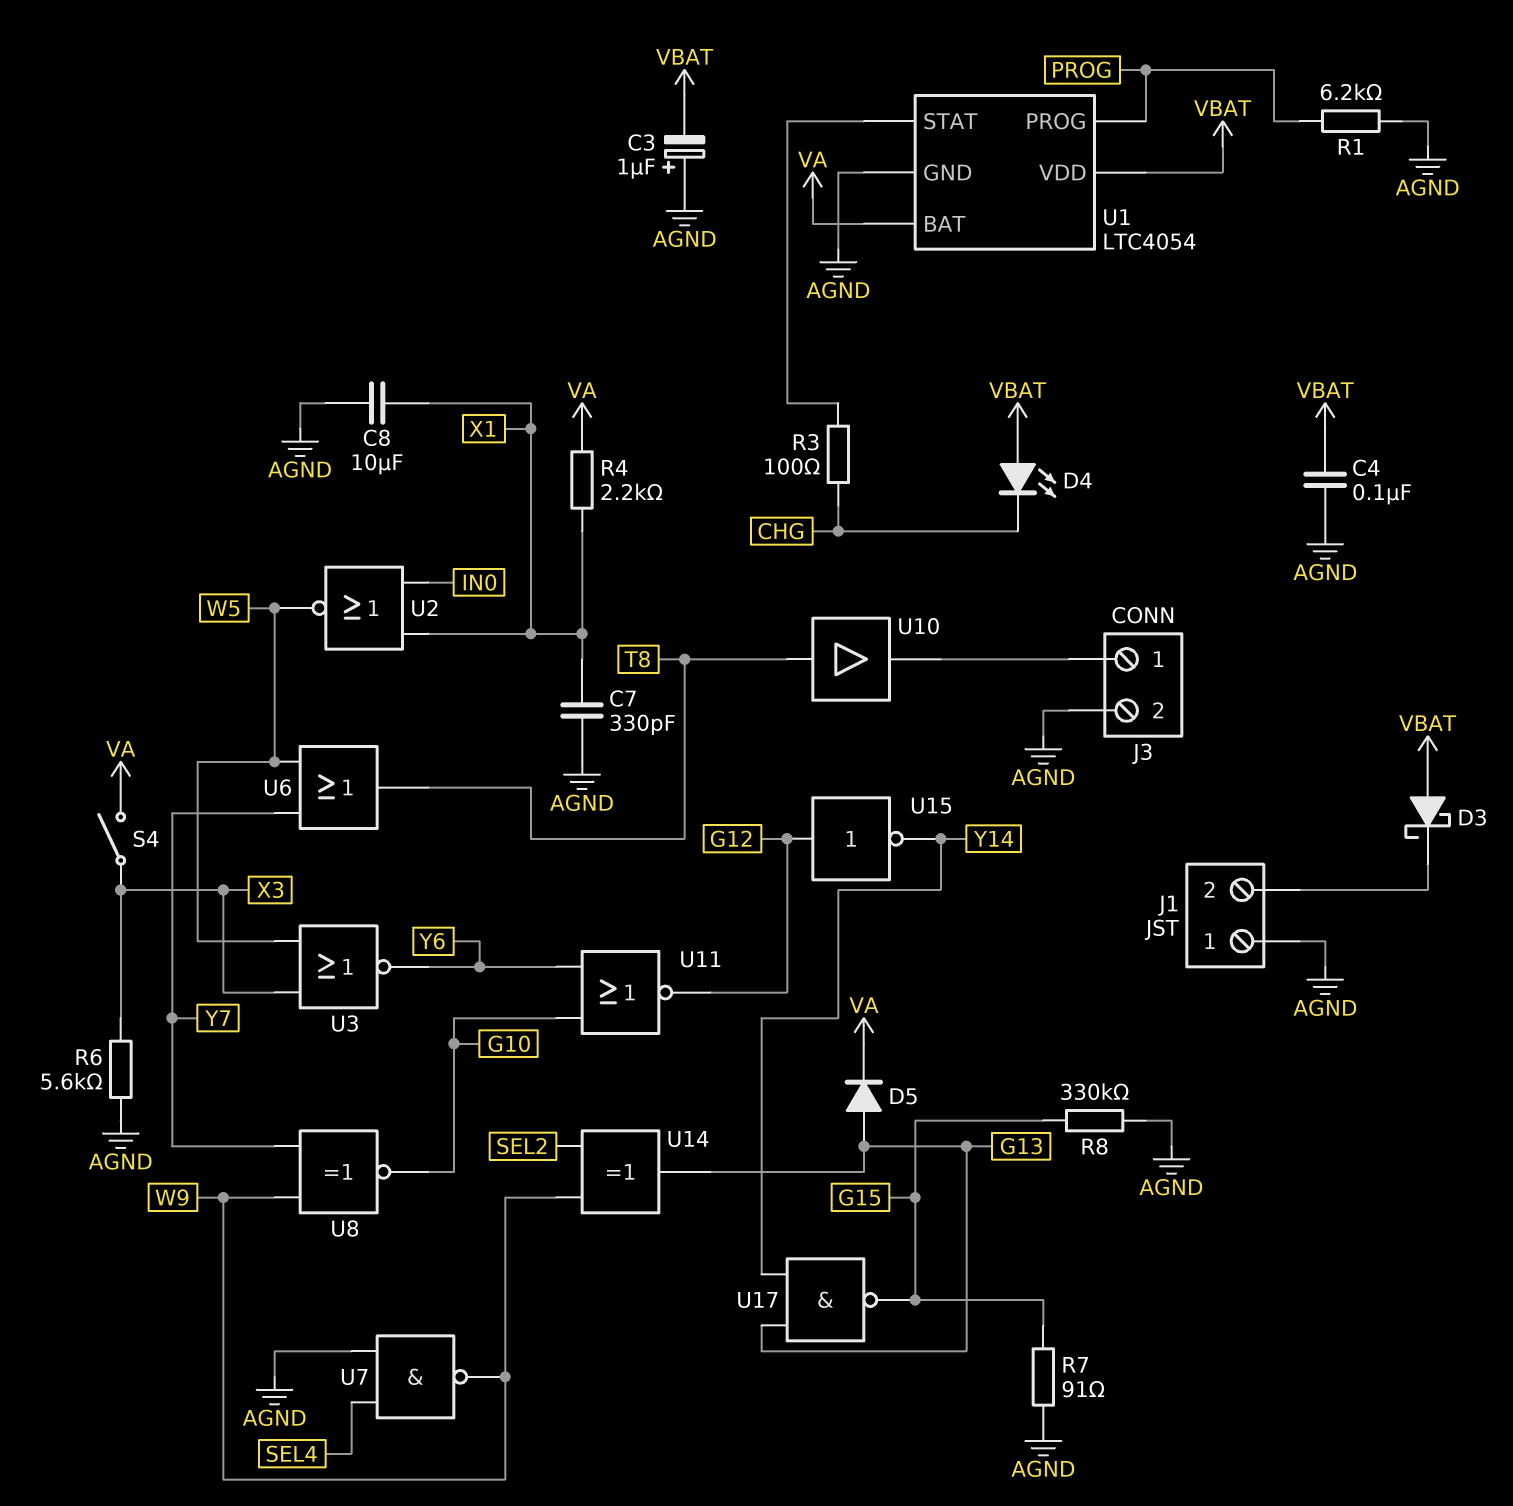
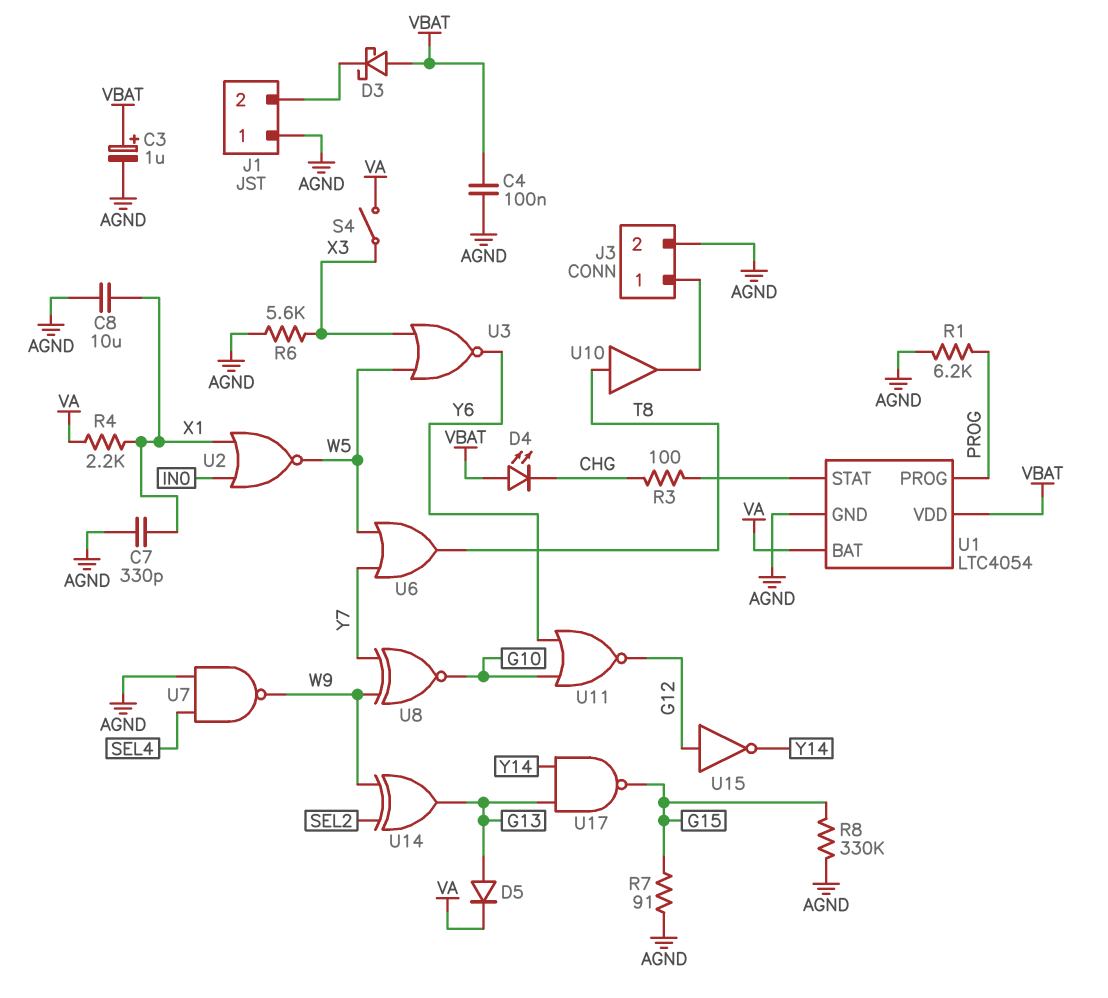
C3: 1uF (plus AGND, minus VBAT) -> 1uF (plus VBAT, minus AGND)

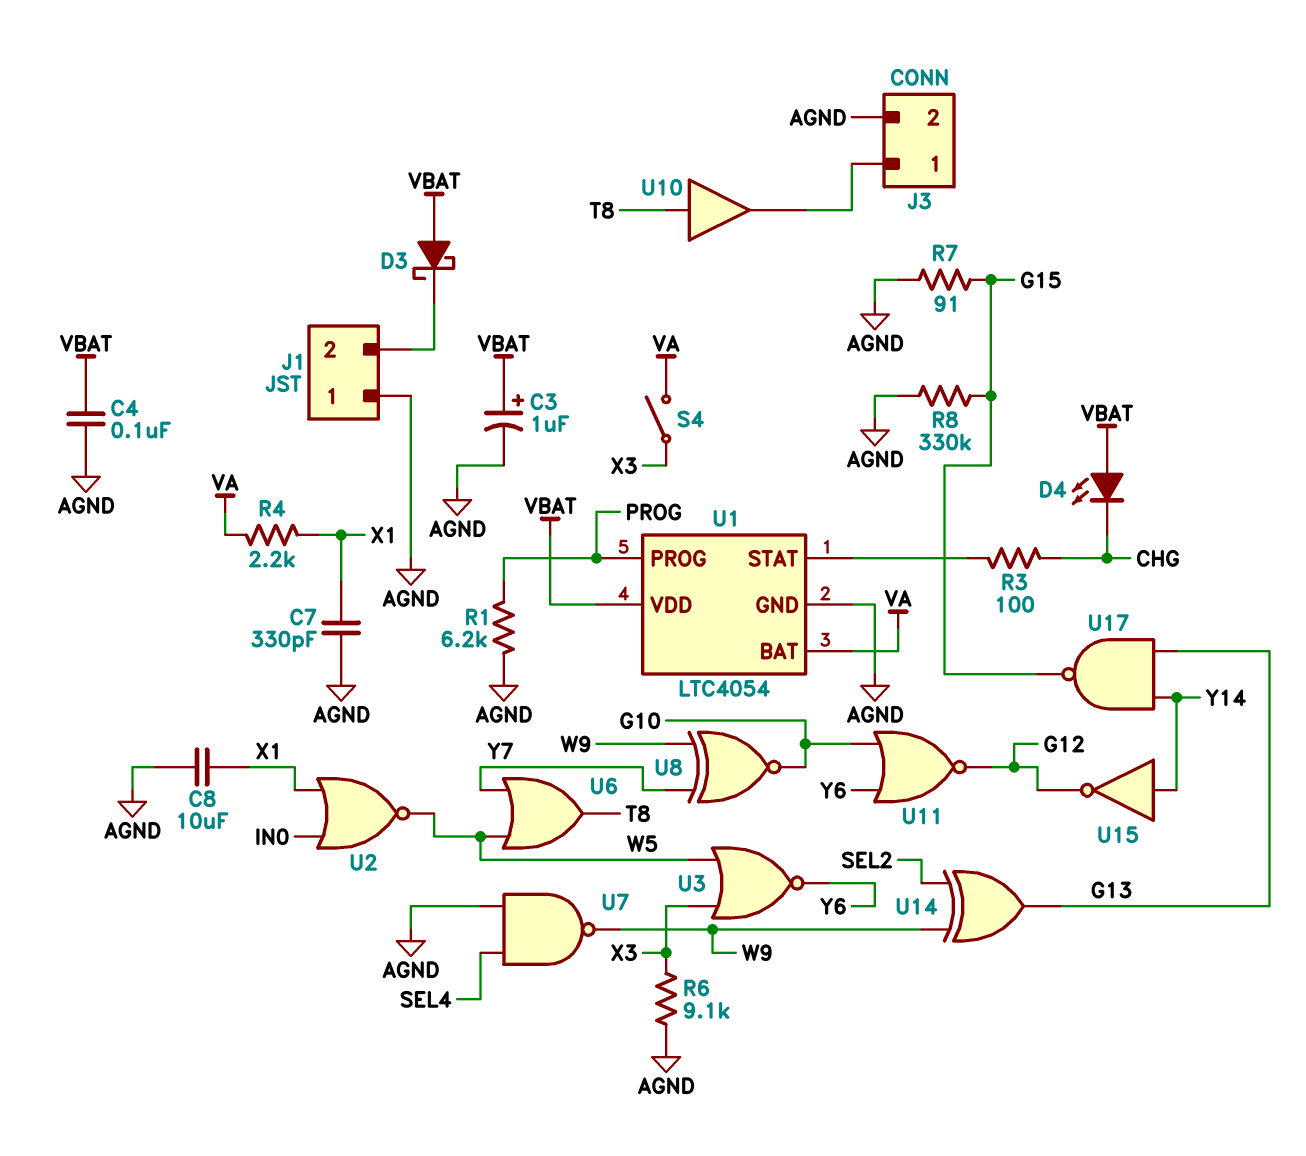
D5: diode (A G13, K VA) -> none
R6: 5.6k (AGND, X3) -> 9.1k (AGND, X3)
U15: NOT (in G12, out Y14) -> NOT (in Y14, out G12)

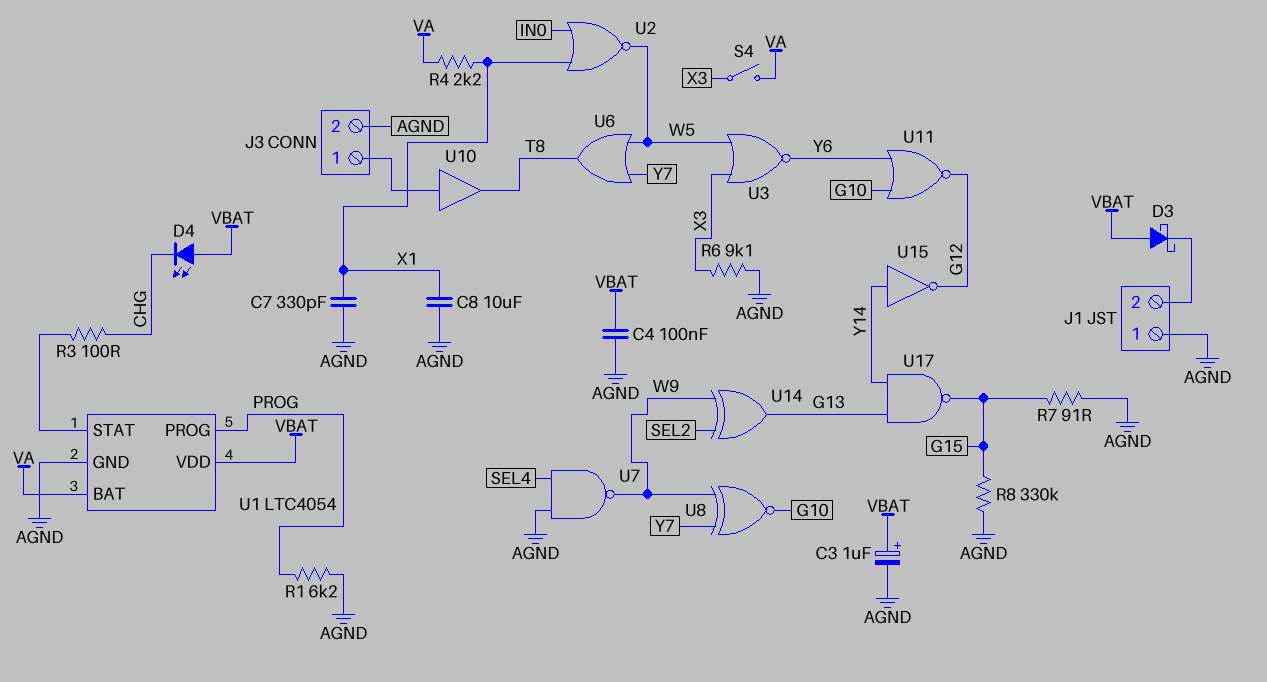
U10: buffer (in T8, out J3/1) -> buffer (in J3/1, out T8)

